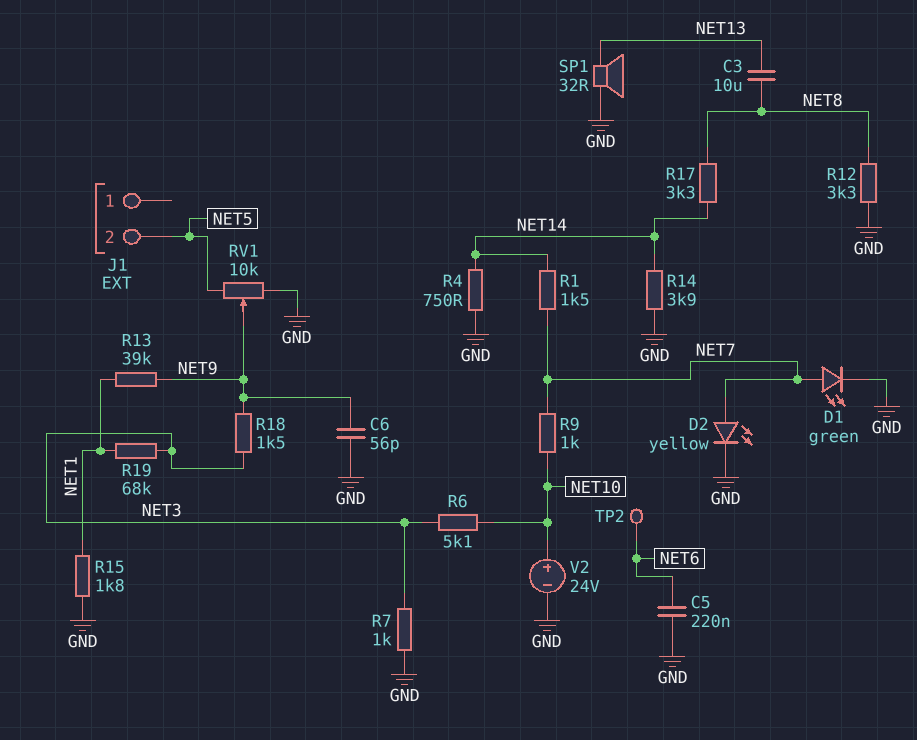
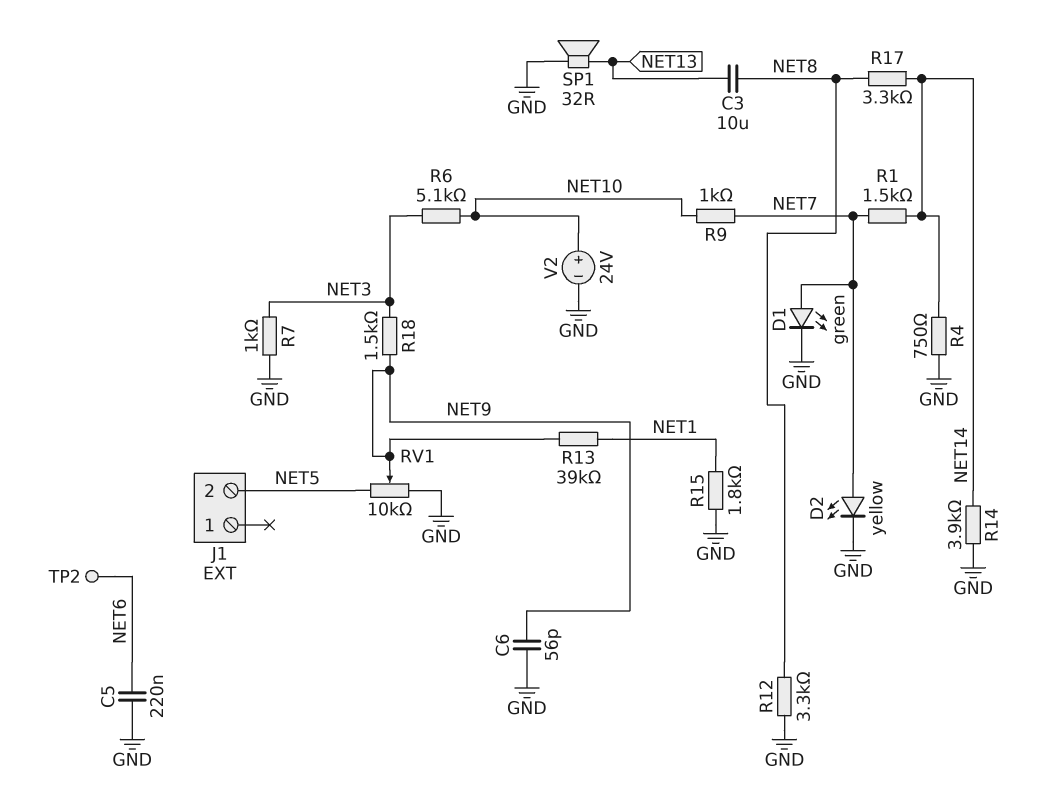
R19: 68k (NET1, NET3) -> none

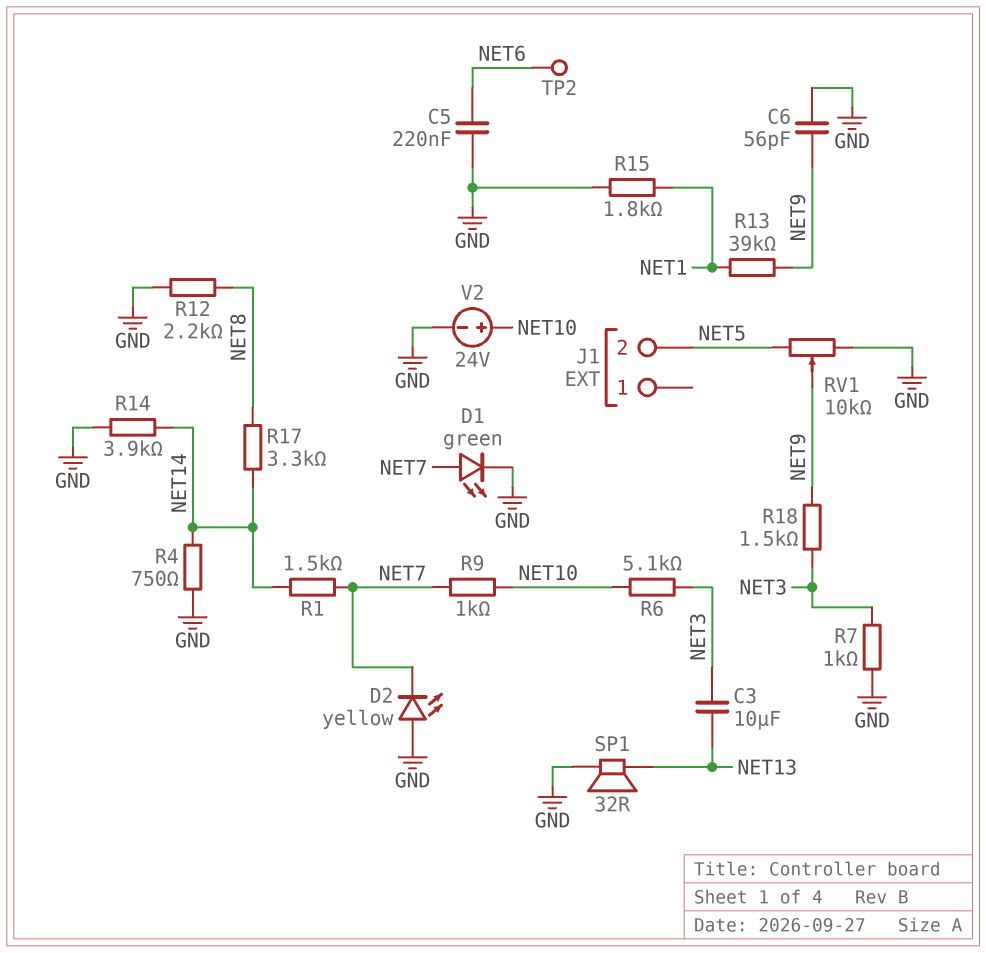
C3: 10uF (NET8, NET13) -> 10uF (NET3, NET13)
D2: LED yellow (A NET7, K GND) -> LED yellow (A GND, K NET7)
R12: 3.3k (GND, NET8) -> 2.2k (GND, NET8)

